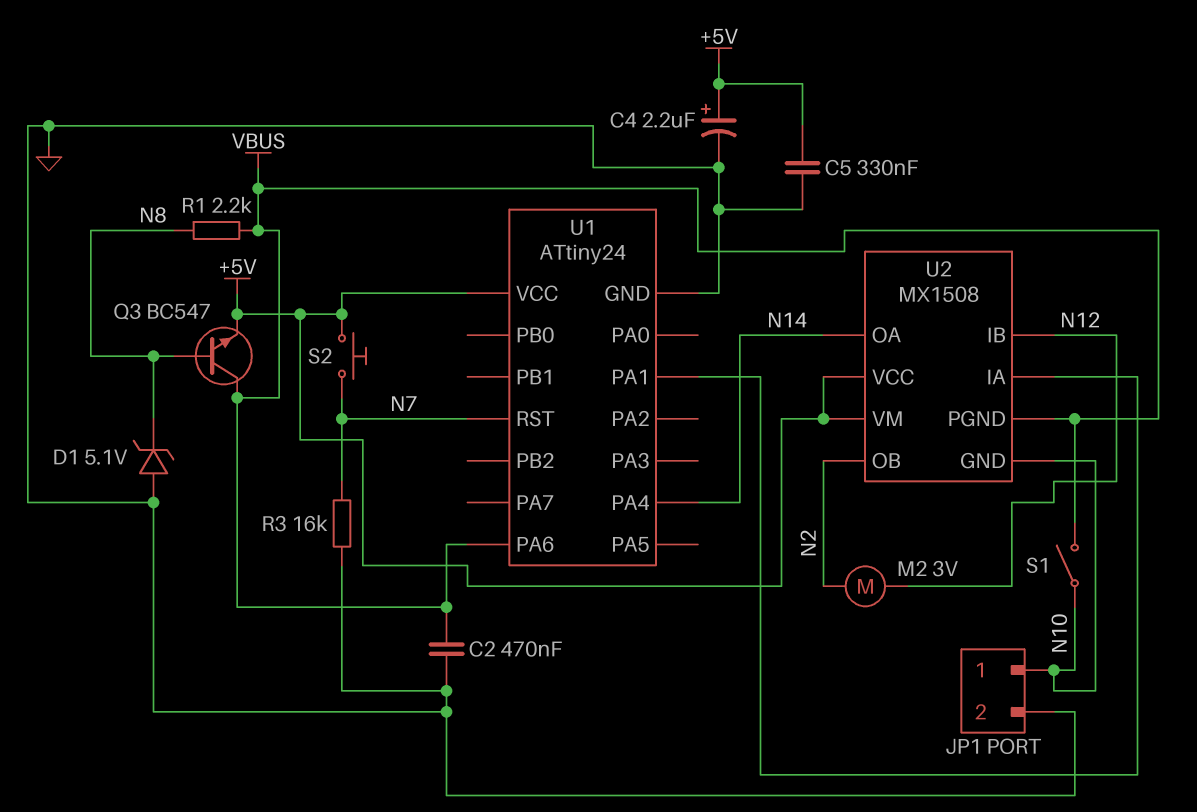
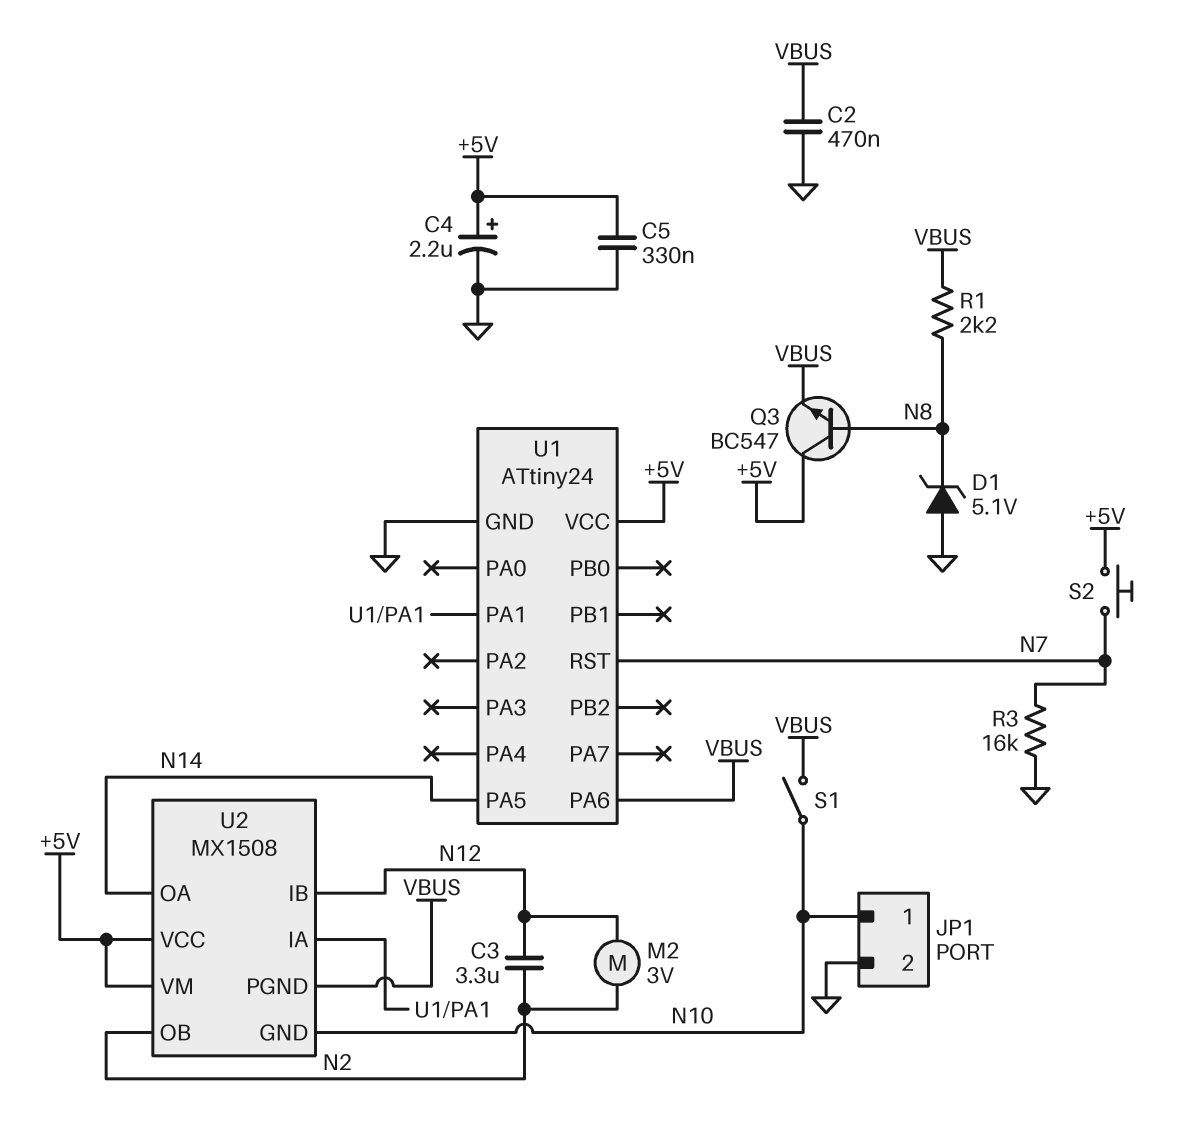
C3: none -> 3.3uF (N2, N12)
Q3: NPN BC547 (B N8, C VBUS, E +5V) -> NPN BC547 (B N8, C +5V, E VBUS)
U1 pin PA4: N14 -> none
U1 pin PA5: none -> N14

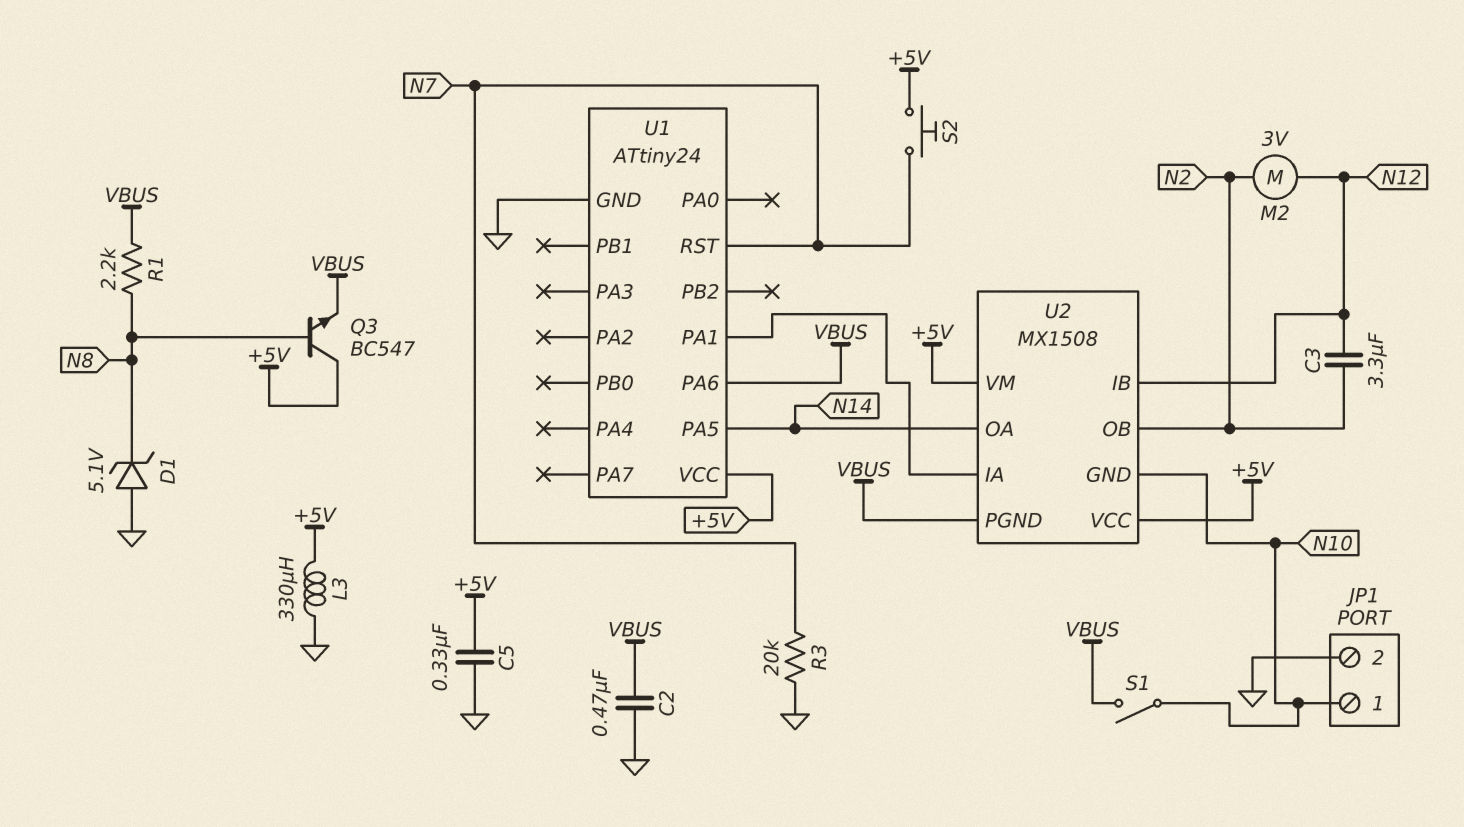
C4: 2.2uF (plus +5V, minus GND) -> none
L3: none -> 330uH (+5V, GND)
R3: 16k (GND, N7) -> 20k (GND, N7)

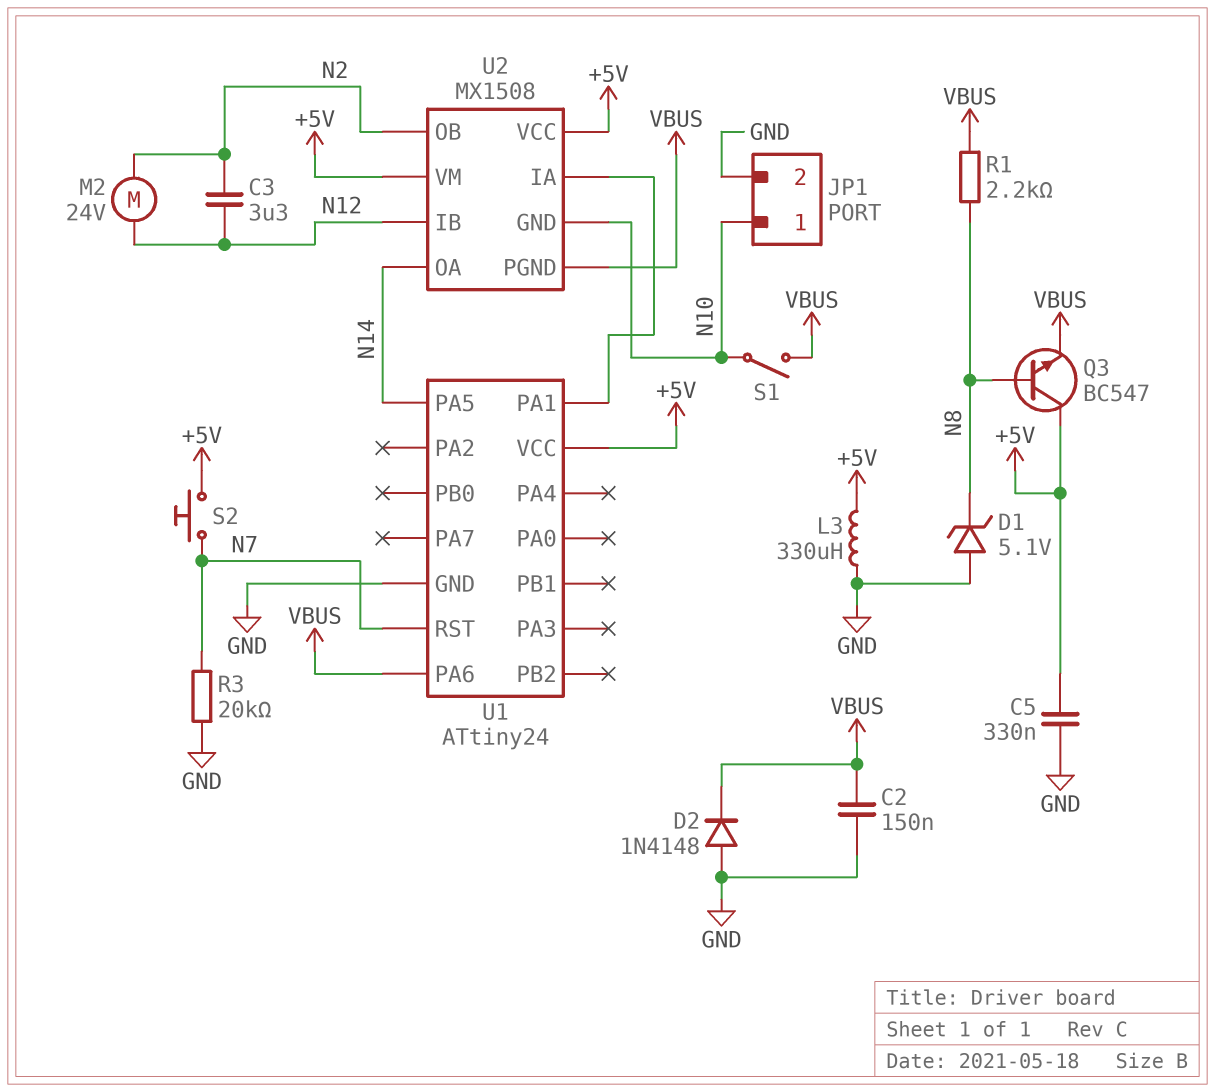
C2: 470nF (GND, VBUS) -> 150nF (GND, VBUS)
D2: none -> diode 1N4148 (A GND, K VBUS)
M2: motor 3V (N2, N12) -> motor 24V (N2, N12)

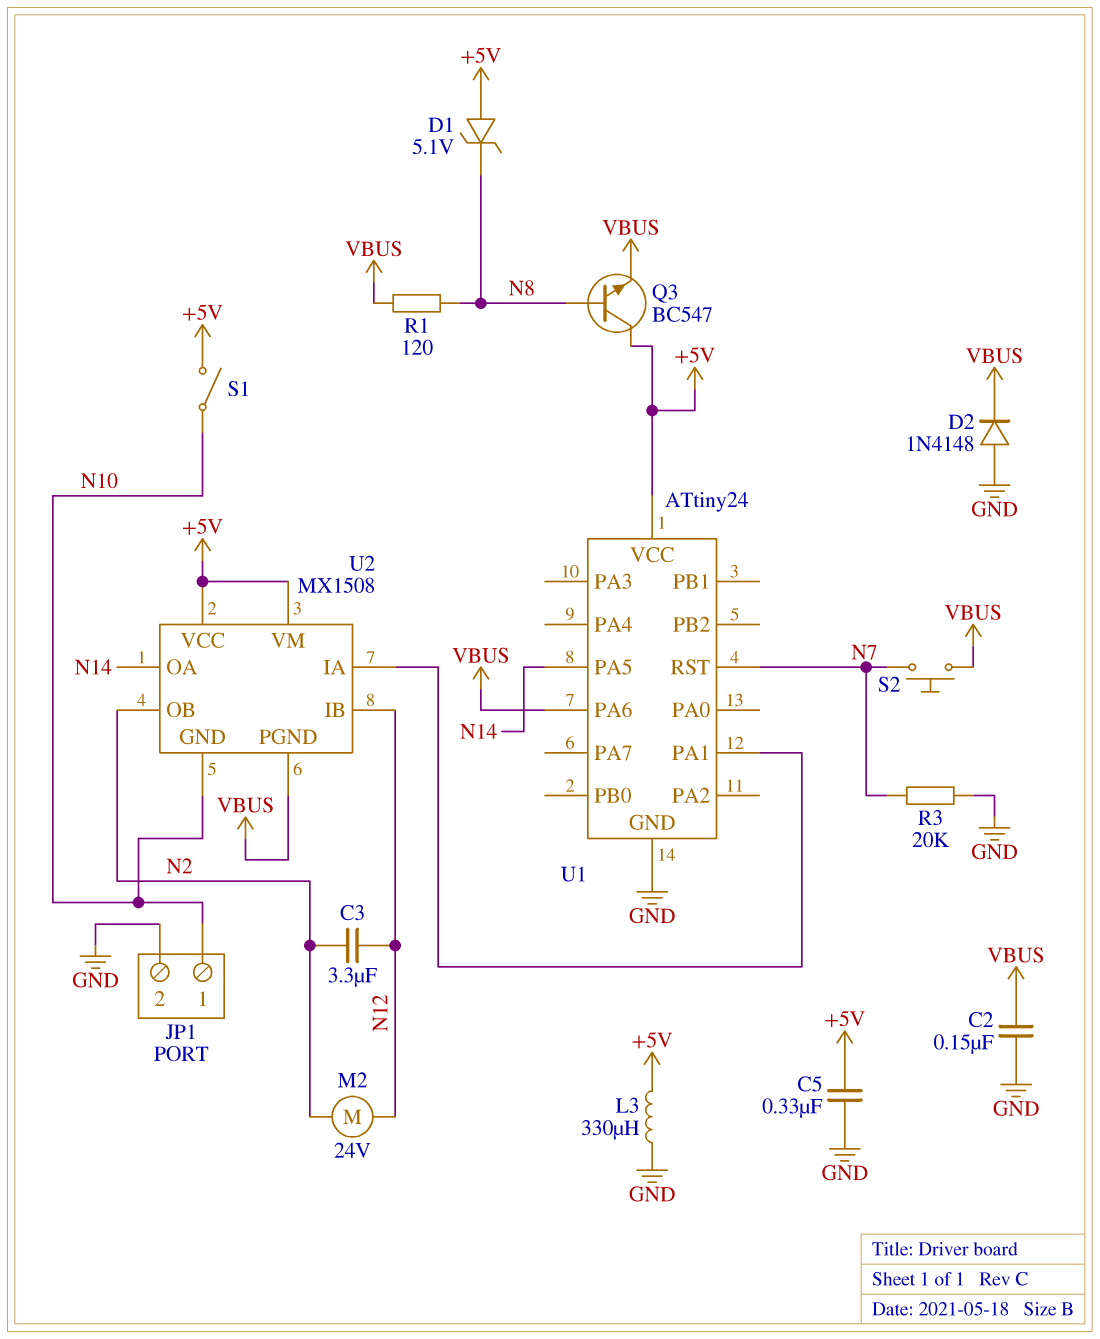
D1: zener 5.1V (A GND, K N8) -> zener 5.1V (A +5V, K N8)
R1: 2.2k (N8, VBUS) -> 120 (N8, VBUS)
S1: switch (N10, VBUS) -> switch (+5V, N10)
S2: button (+5V, N7) -> button (N7, VBUS)

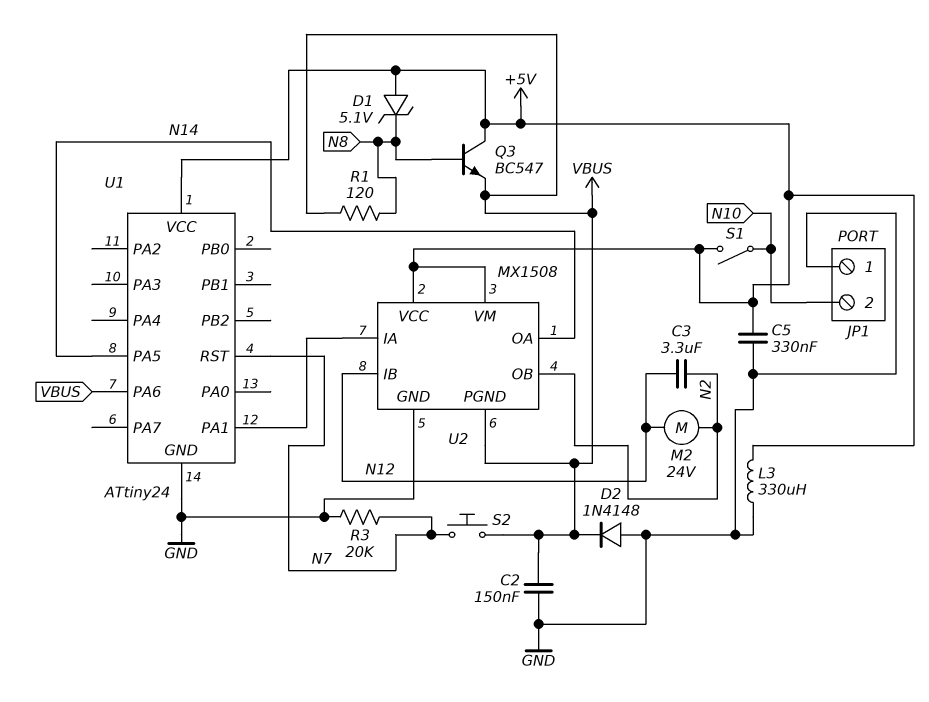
JP1 pin 1: N10 -> GND
JP1 pin 2: GND -> N10
U2 pin GND: N10 -> GND

